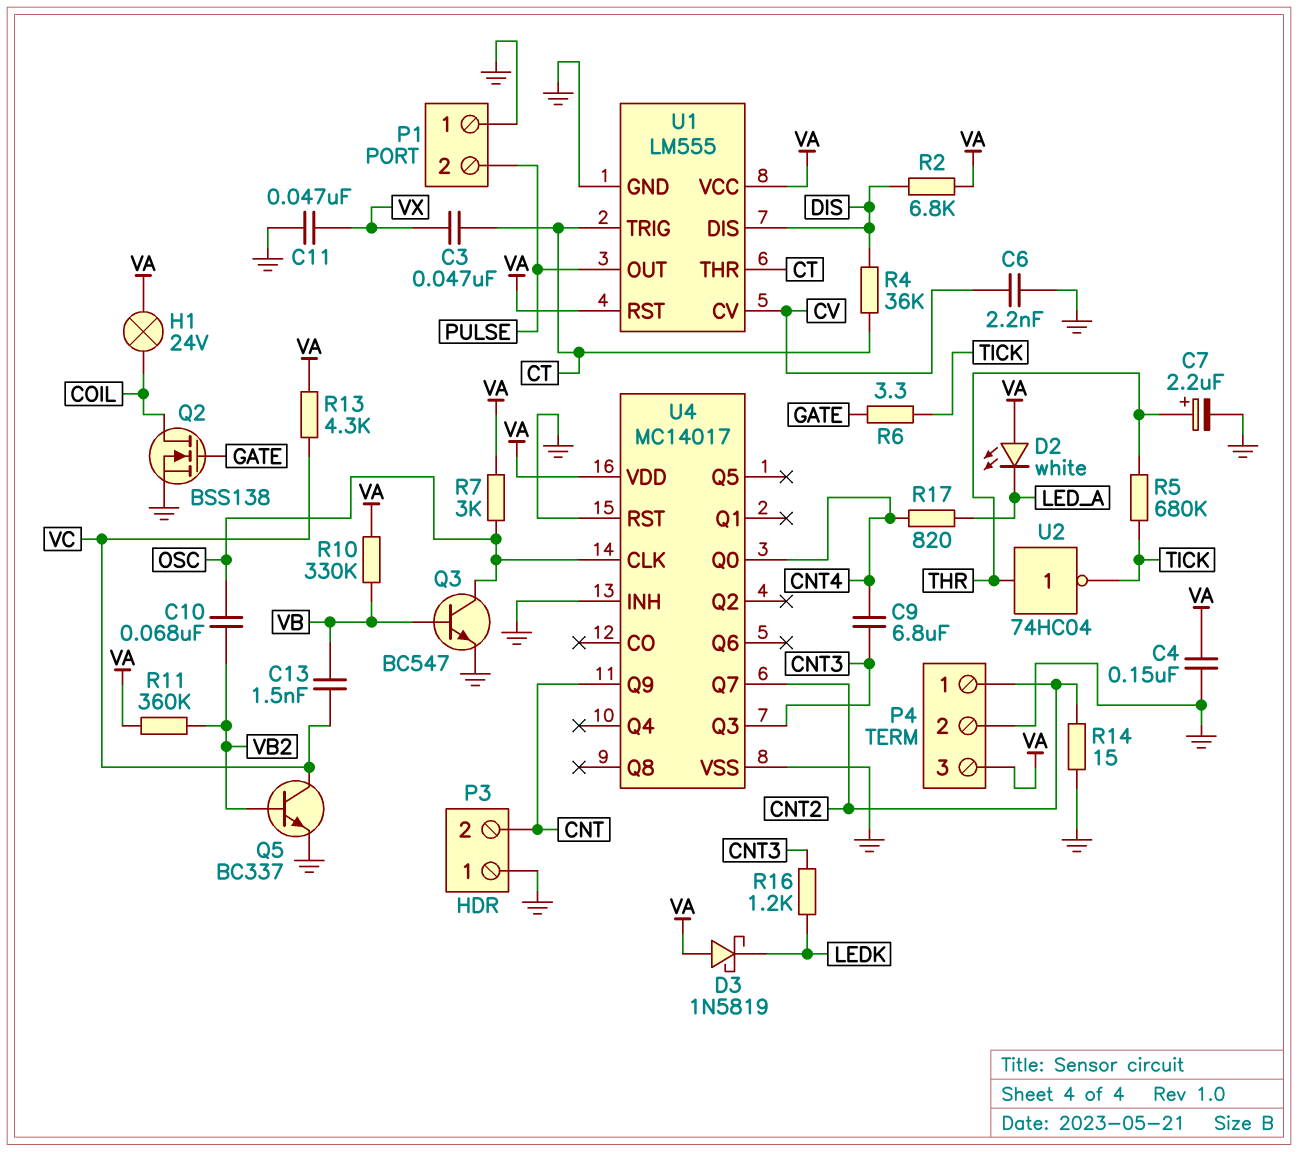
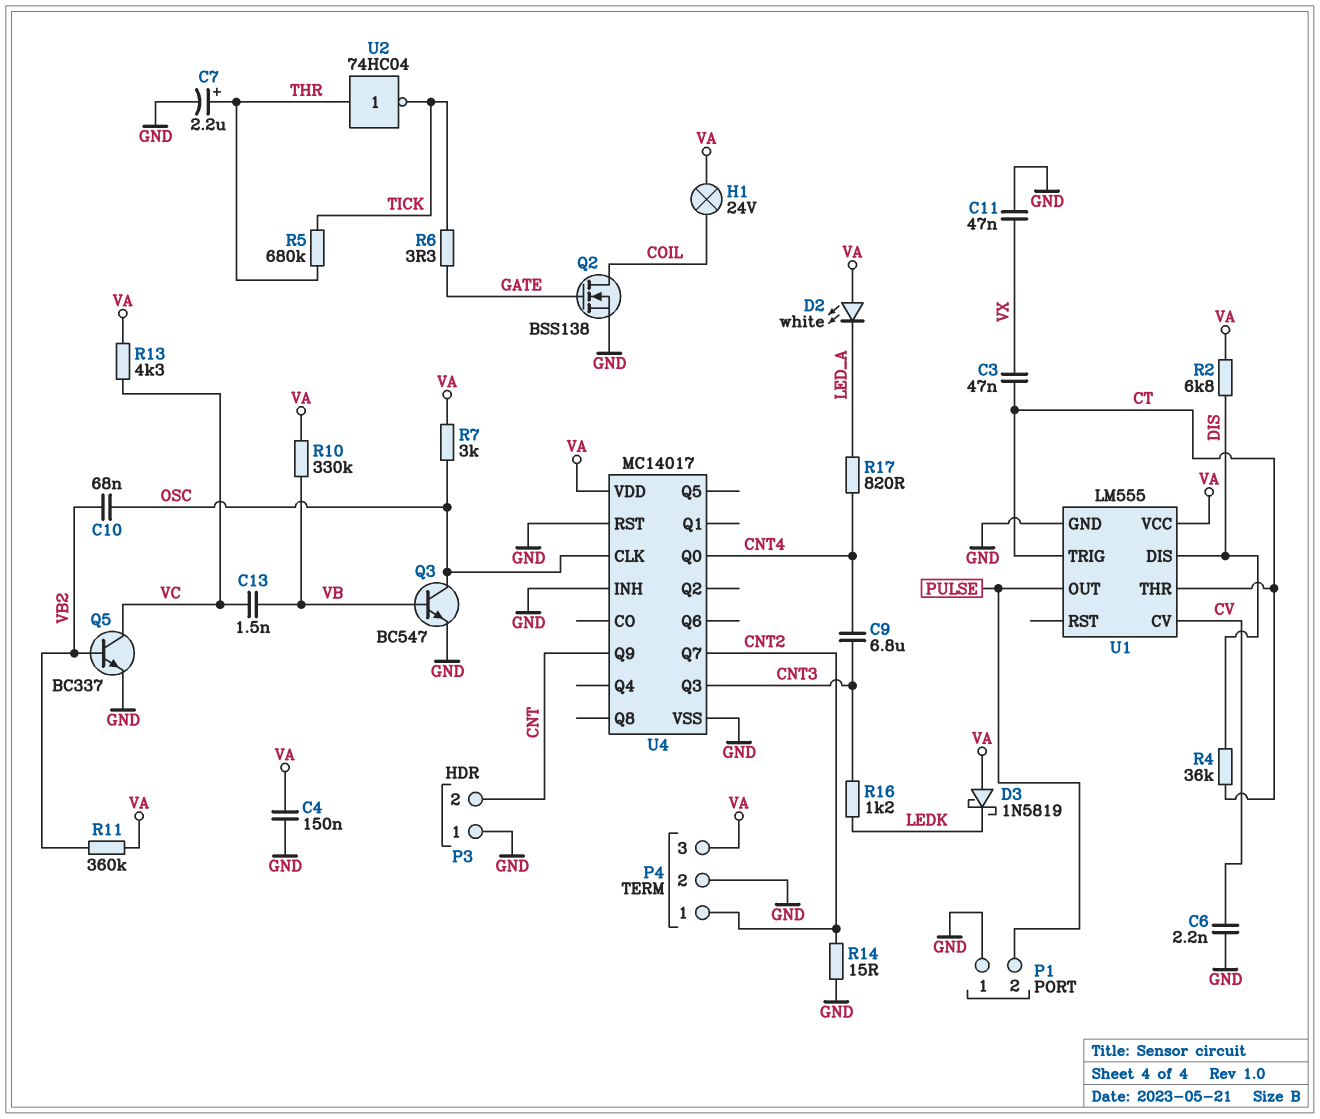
U1 pin RST: VA -> none

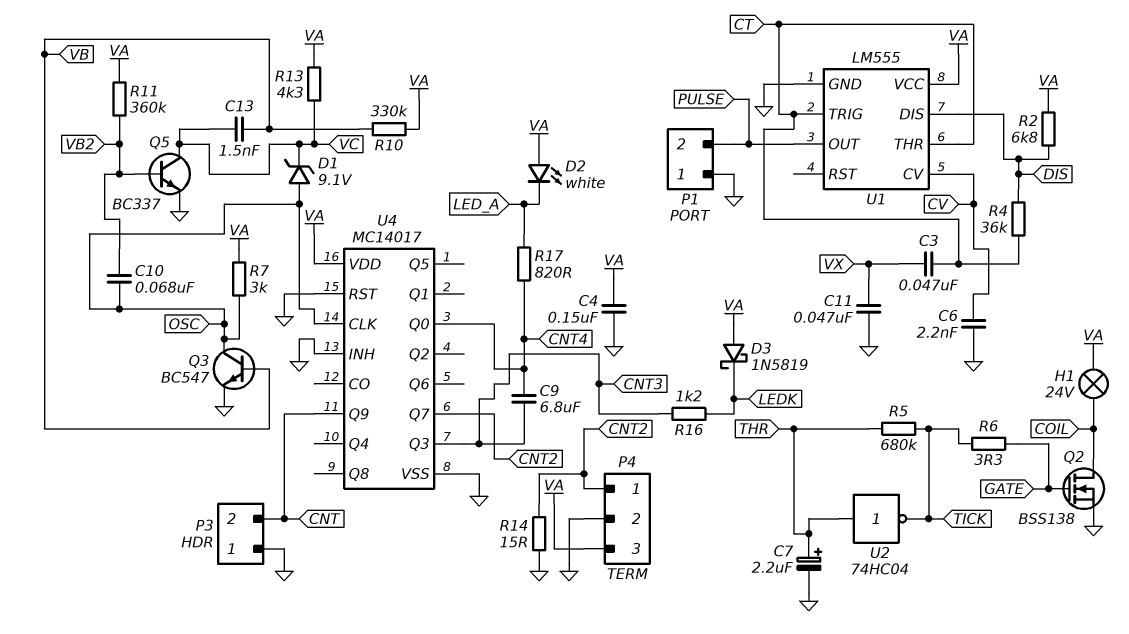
D1: none -> zener 9.1V (A OSC, K VC)

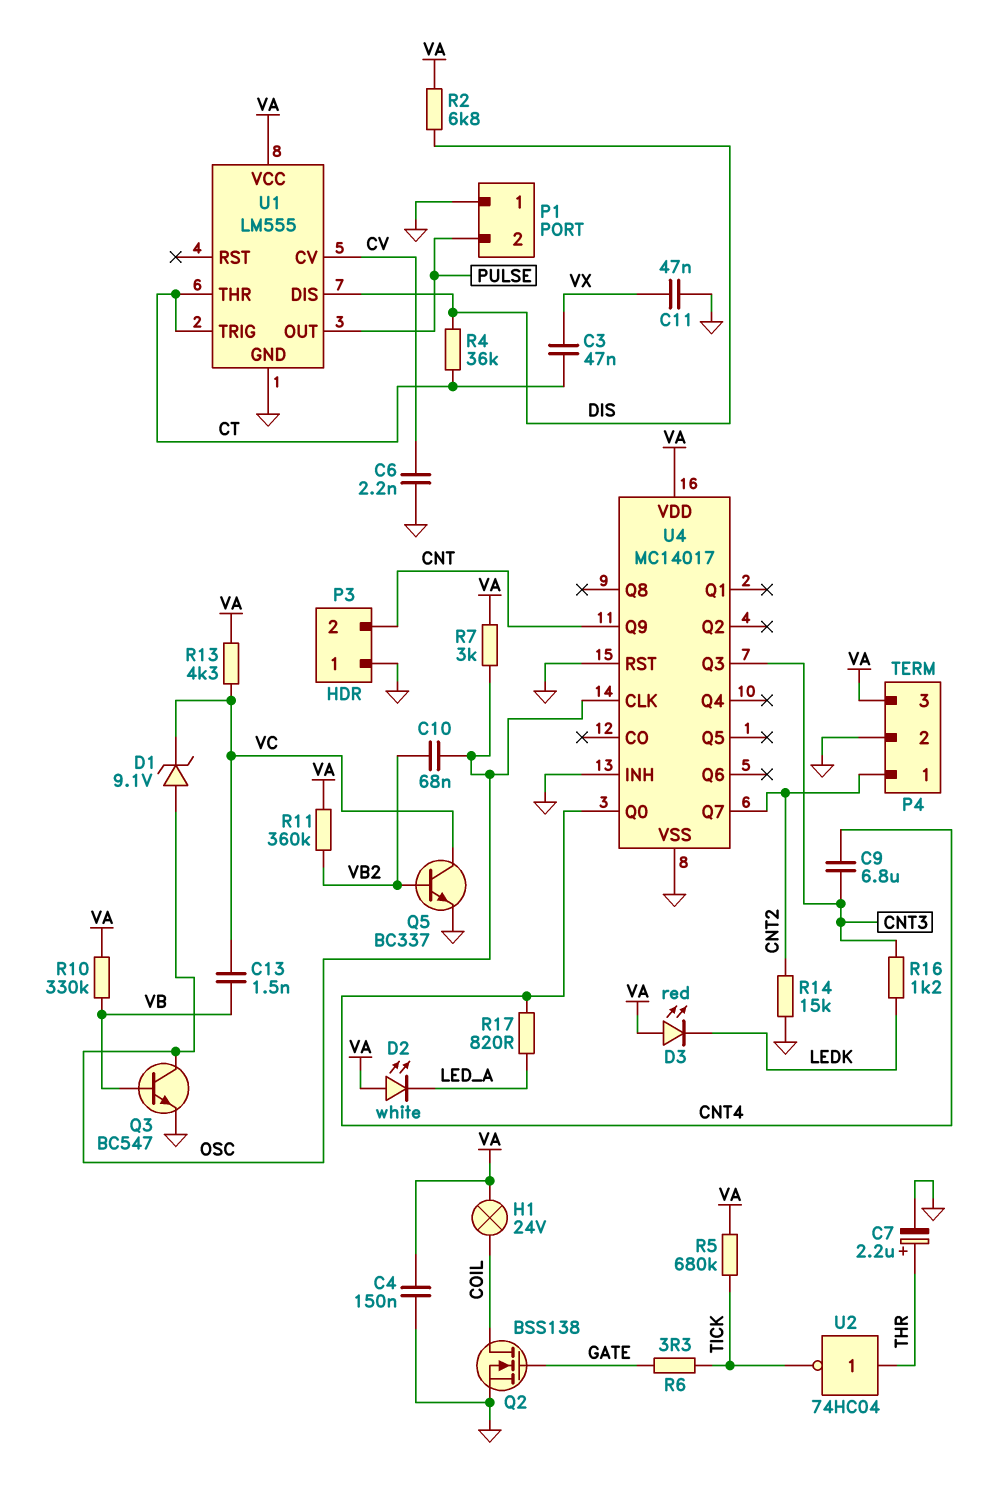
D3: schottky 1N5819 (A VA, K LEDK) -> LED red (A VA, K LEDK)
R5: 680k (THR, TICK) -> 680k (TICK, VA)
R14: 15 (CNT2, GND) -> 15k (CNT2, GND)

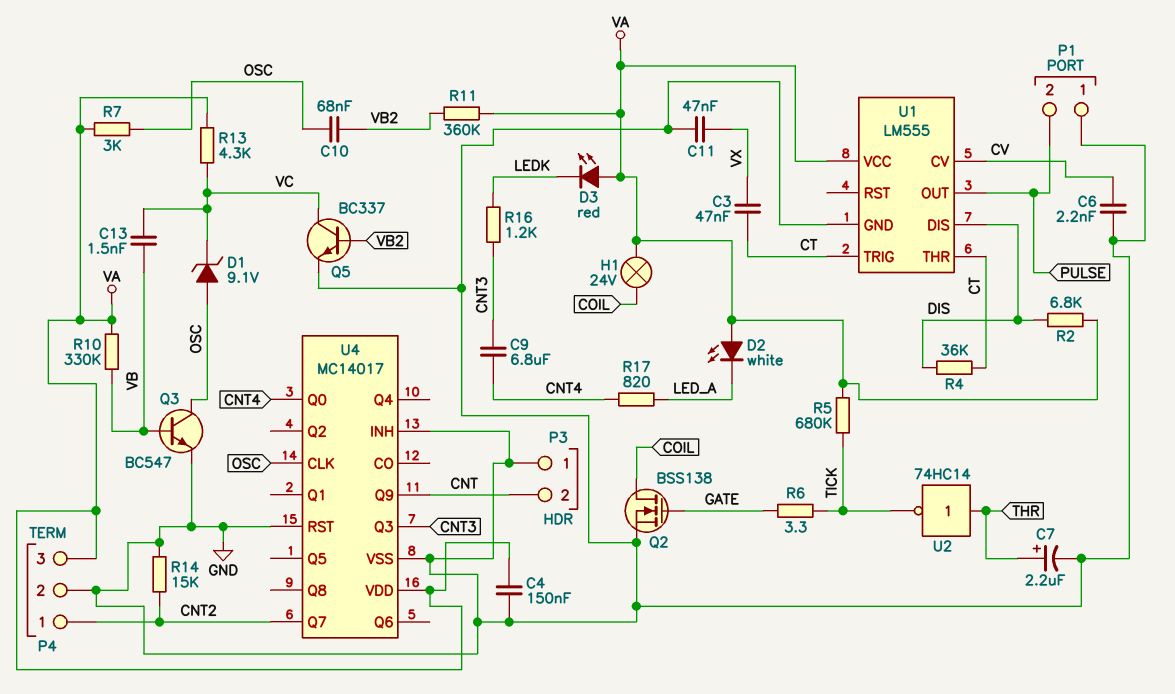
U2: NOT 74HC04 (in THR, out TICK) -> NOT 74HC14 (in THR, out TICK)

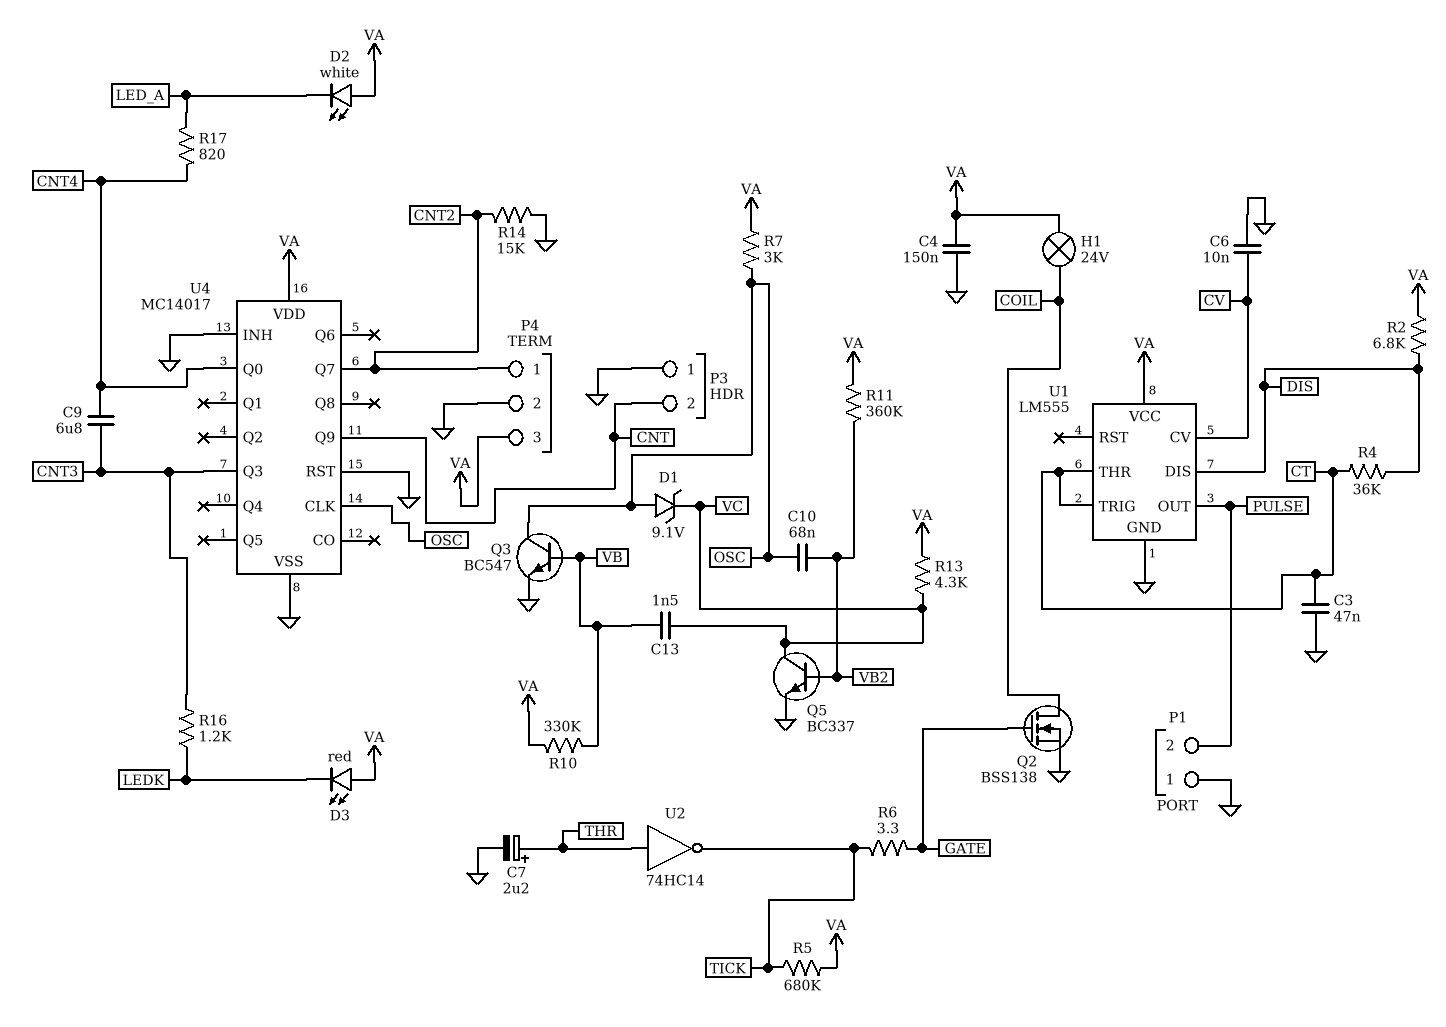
C3: 47nF (CT, VX) -> 47nF (CT, GND)
C6: 2.2nF (CV, GND) -> 10nF (CV, GND)
C11: 47nF (GND, VX) -> none

